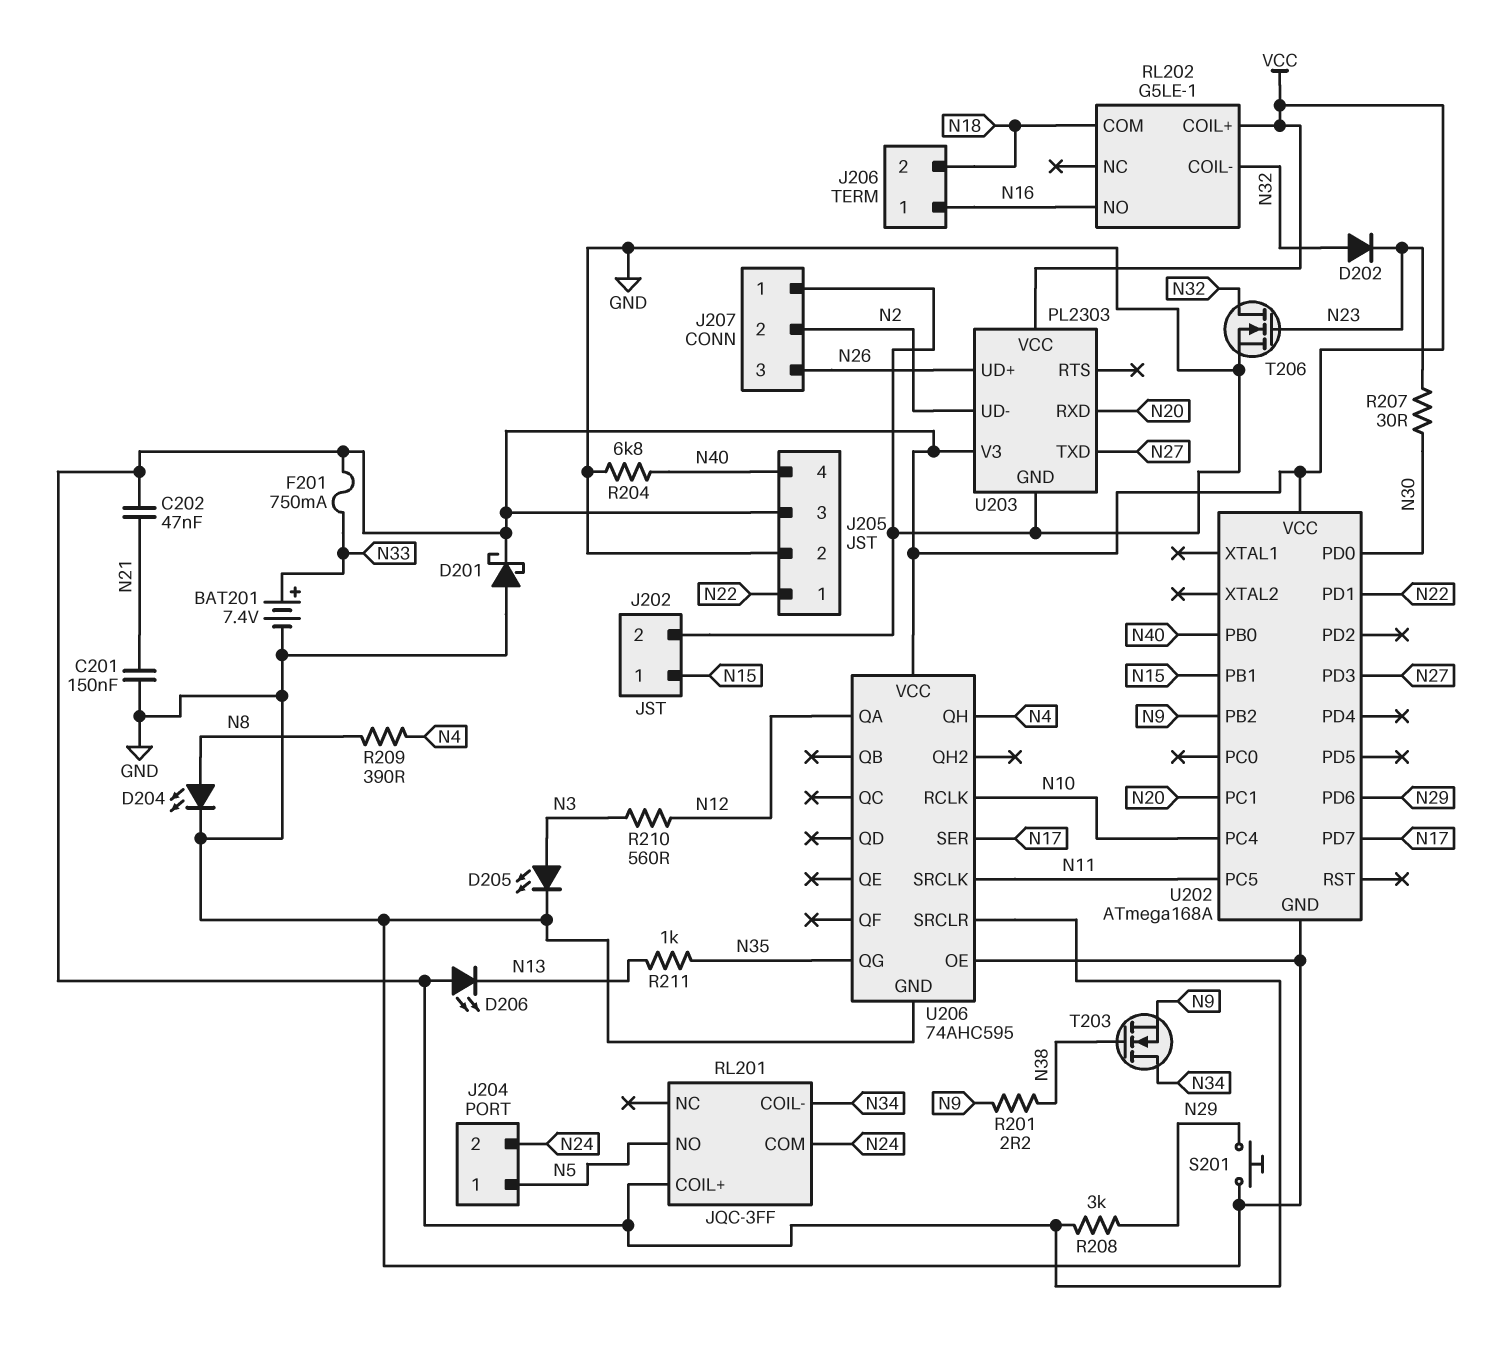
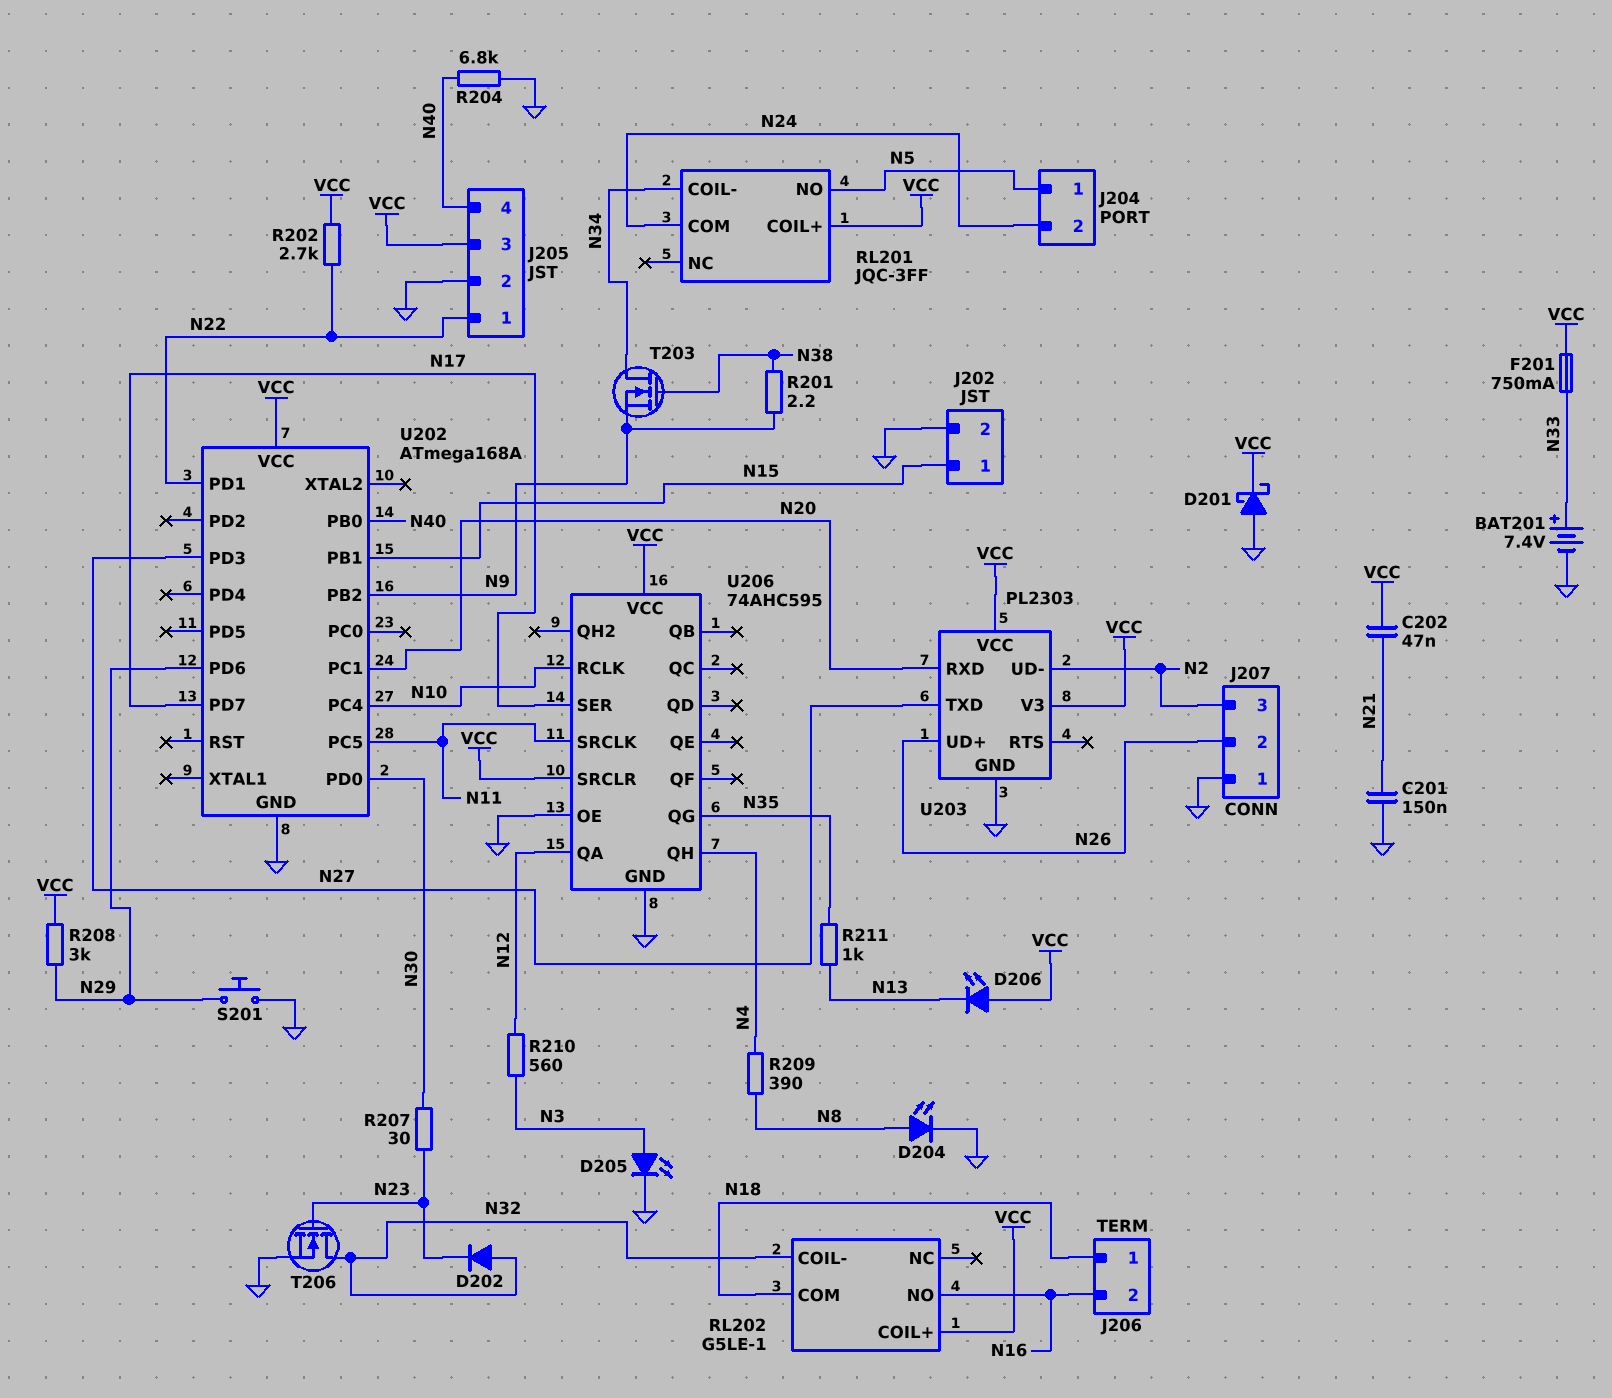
J206 pin 1: N16 -> N18
J206 pin 2: N18 -> N16
J207 pin 2: N2 -> N26
J207 pin 3: N26 -> N2
R202: none -> 2.7k (N22, VCC)

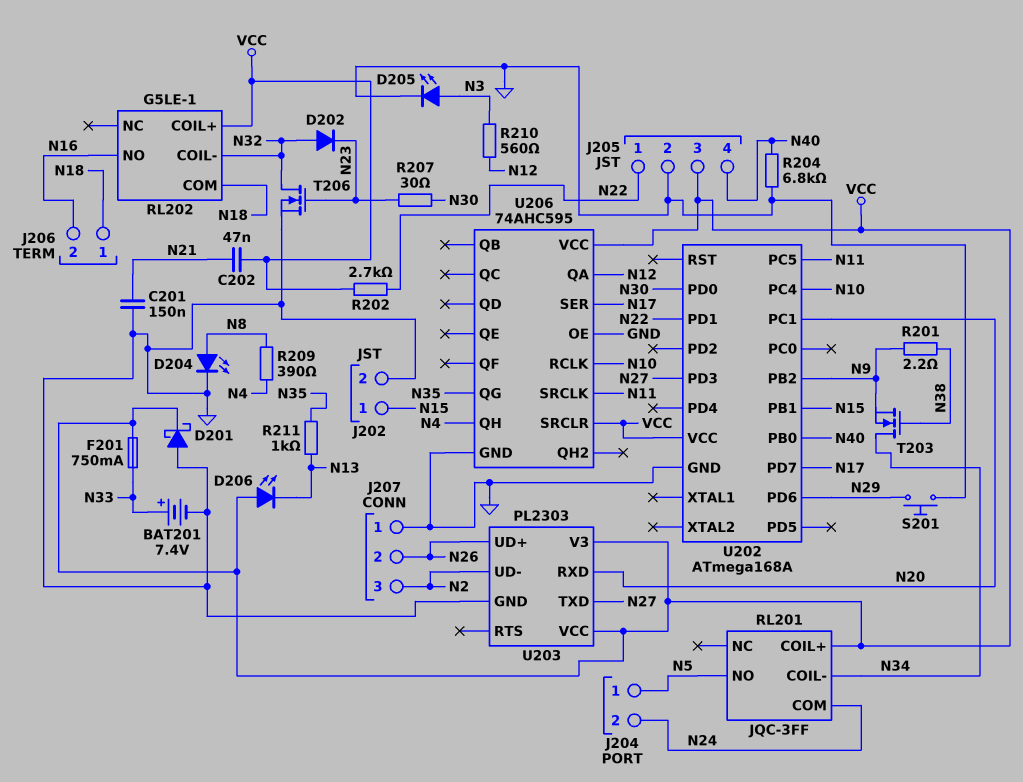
R208: 3k (N29, VCC) -> none

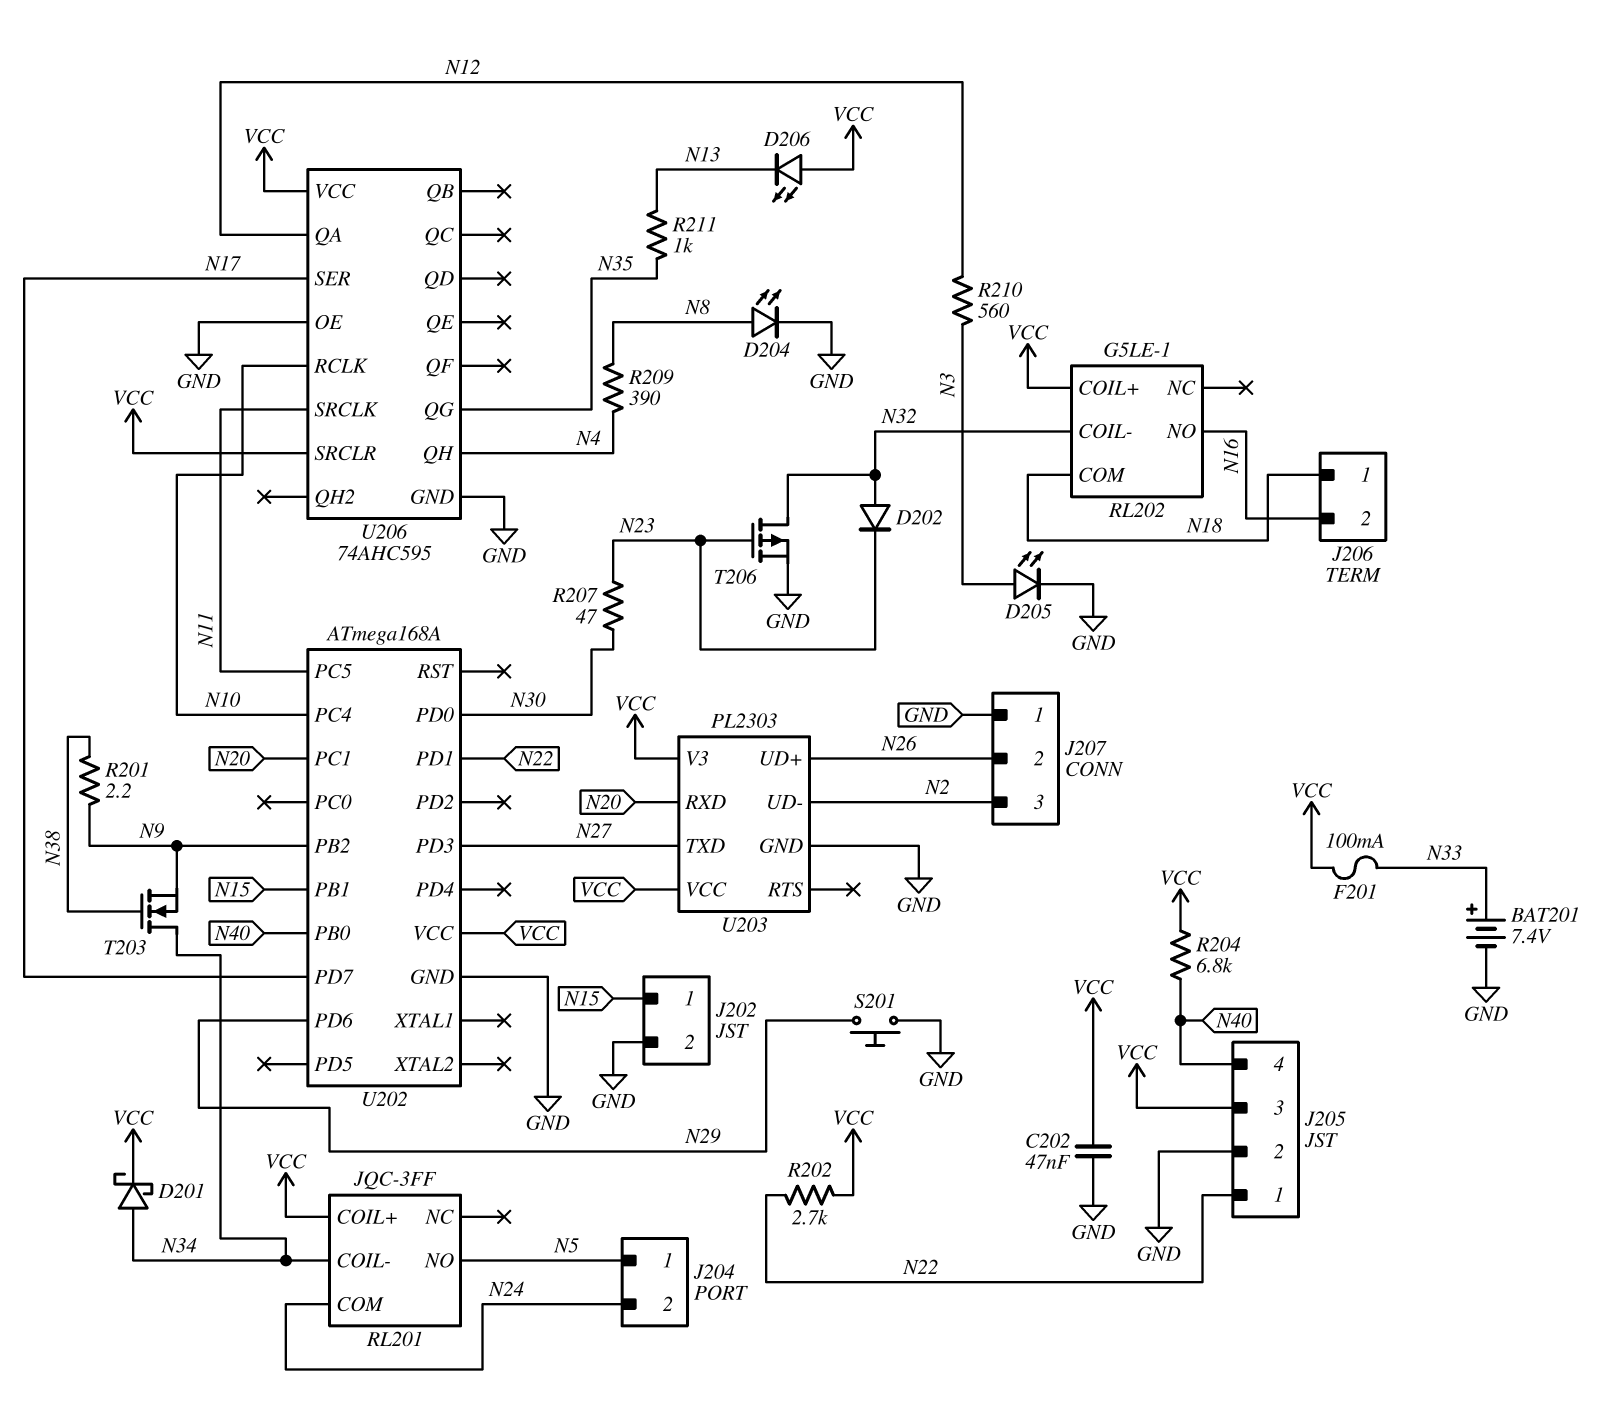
C201: 150nF (GND, N21) -> none
C202: 47nF (N21, VCC) -> 47nF (GND, VCC)
D201: schottky (A GND, K VCC) -> schottky (A N34, K VCC)
F201: 750mA (N33, VCC) -> 100mA (N33, VCC)
R204: 6.8k (GND, N40) -> 6.8k (N40, VCC)
R207: 30 (N23, N30) -> 47 (N23, N30)
T206: NMOS (G N23, D N32, S GND) -> PMOS (G N23, D N32, S GND)

